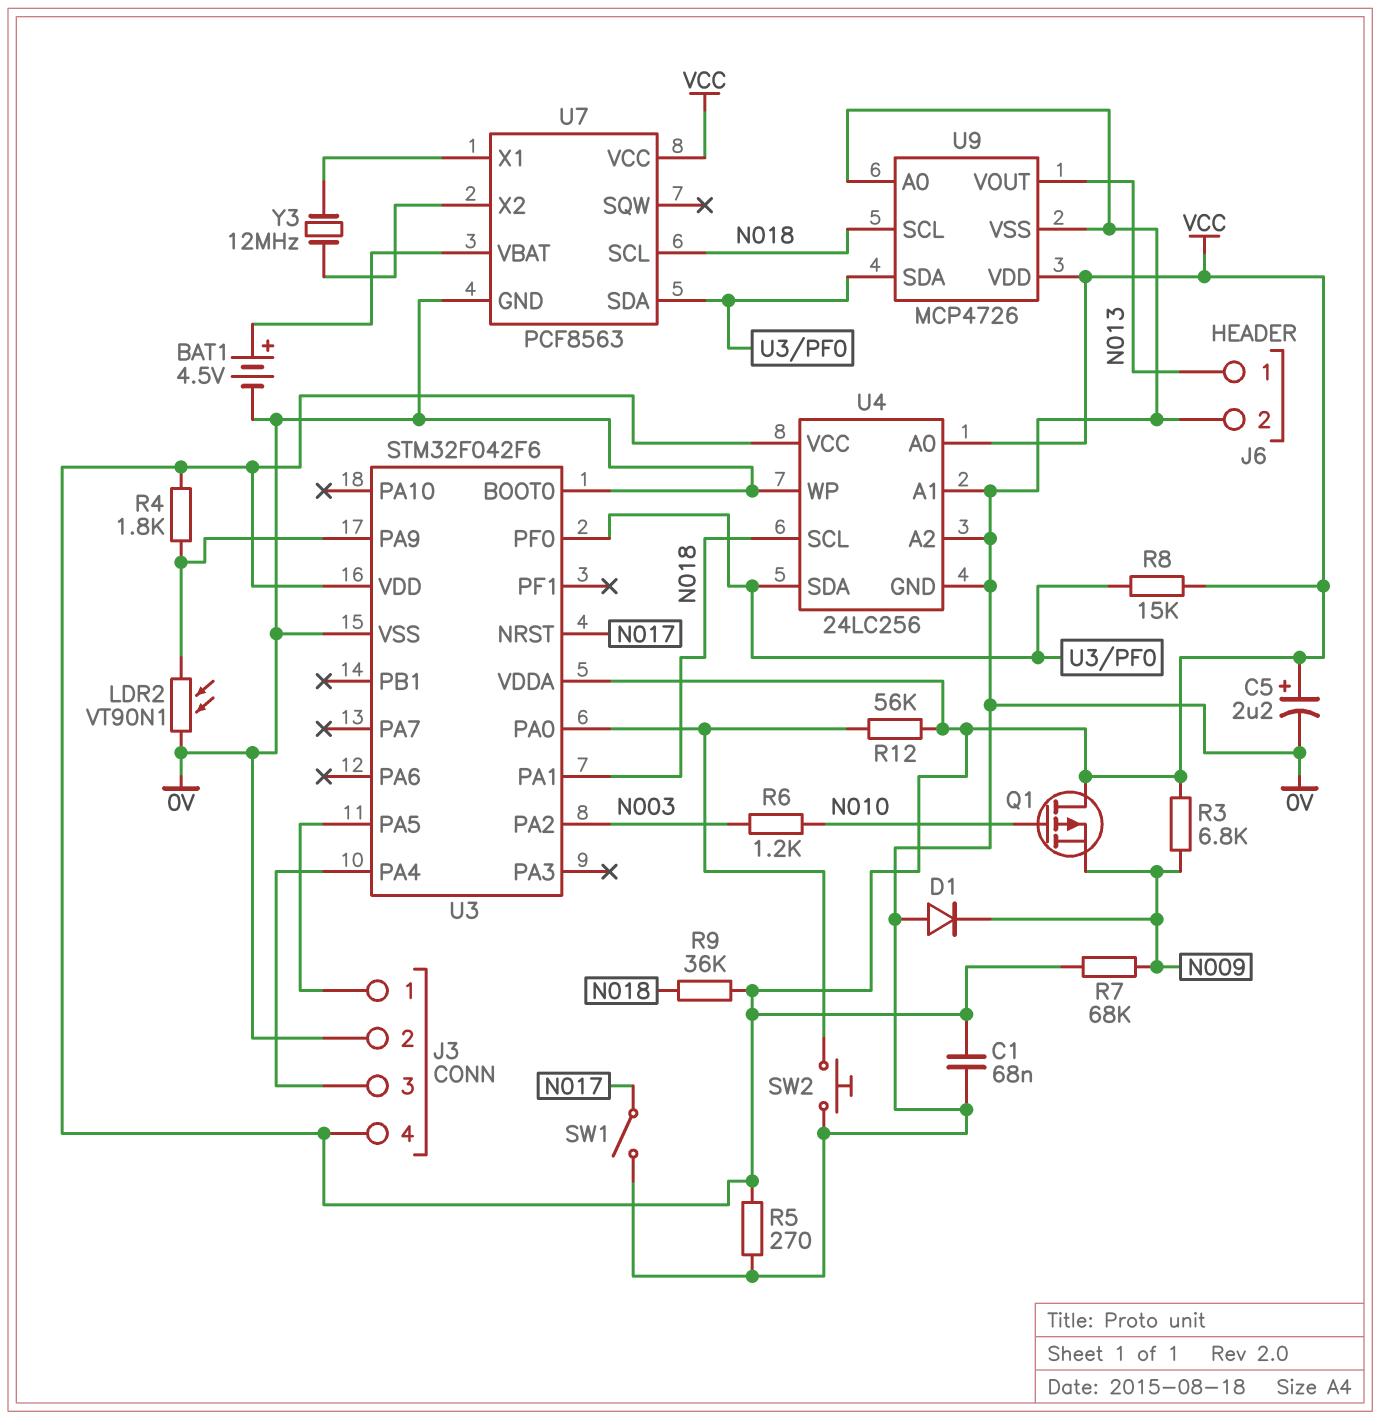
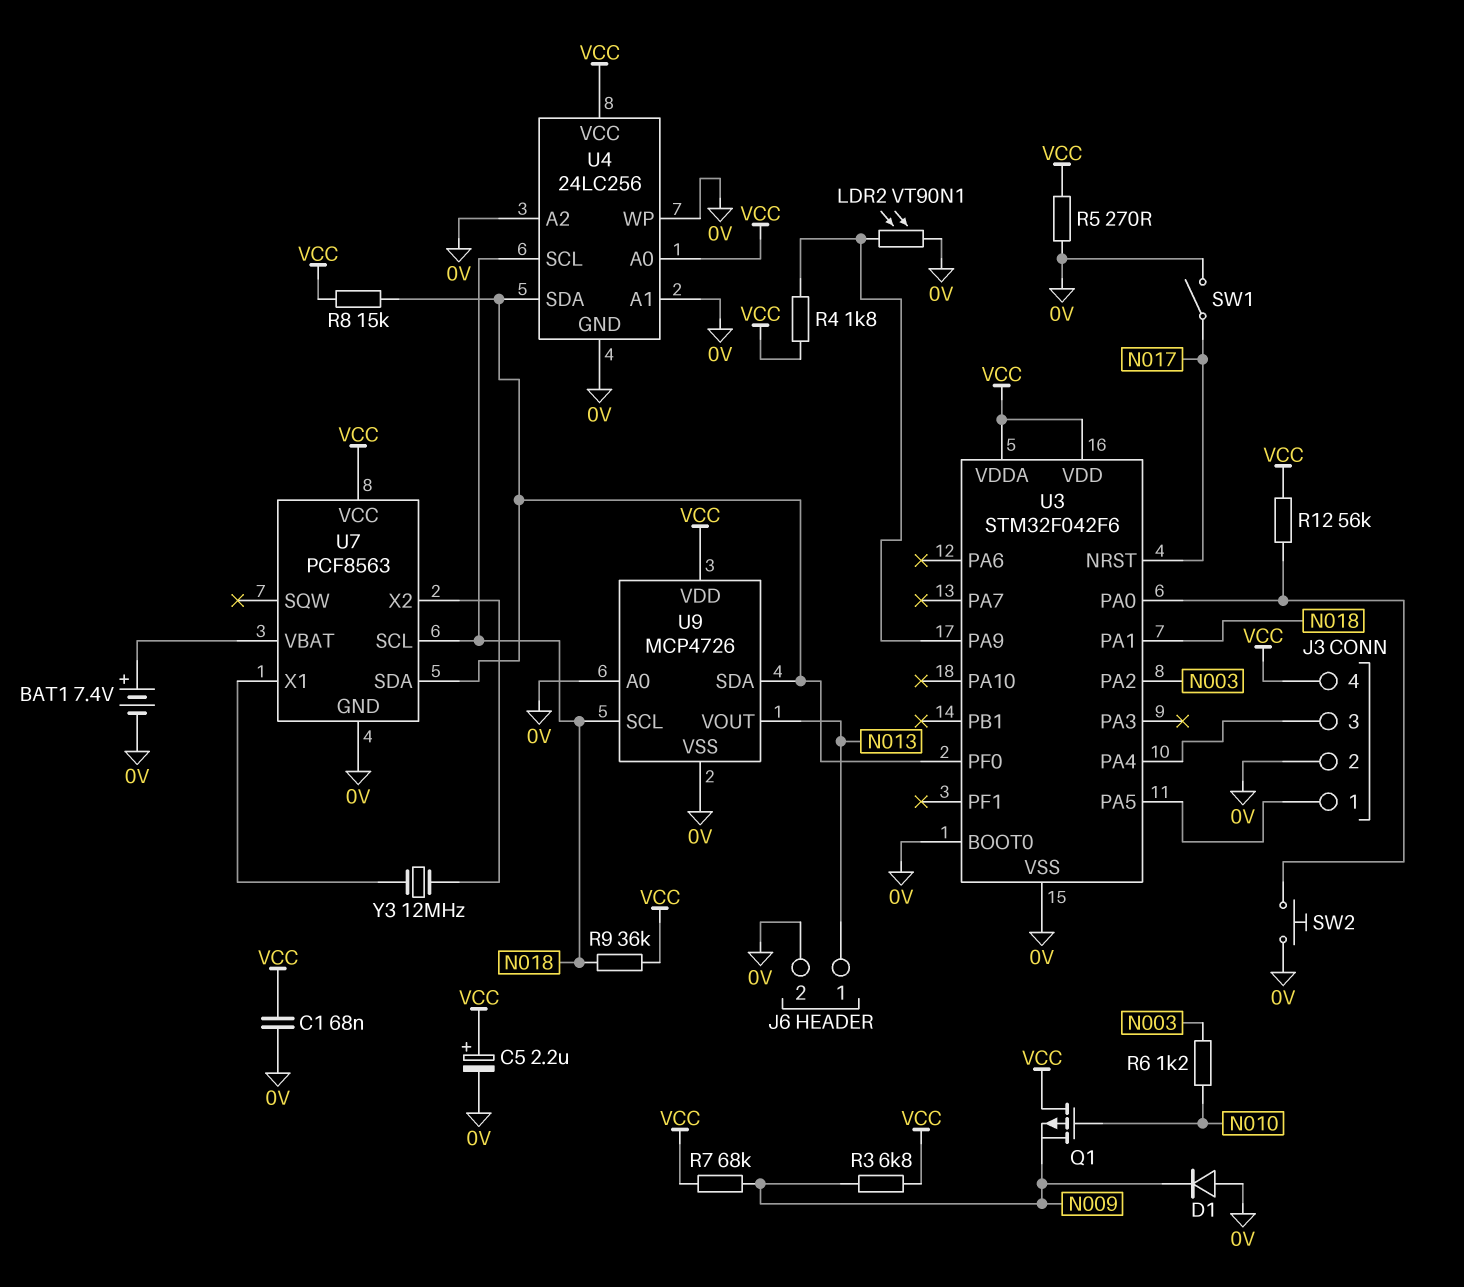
BAT1: 4.5V (plus U7/VBAT, minus 0V) -> 7.4V (plus U7/VBAT, minus 0V)

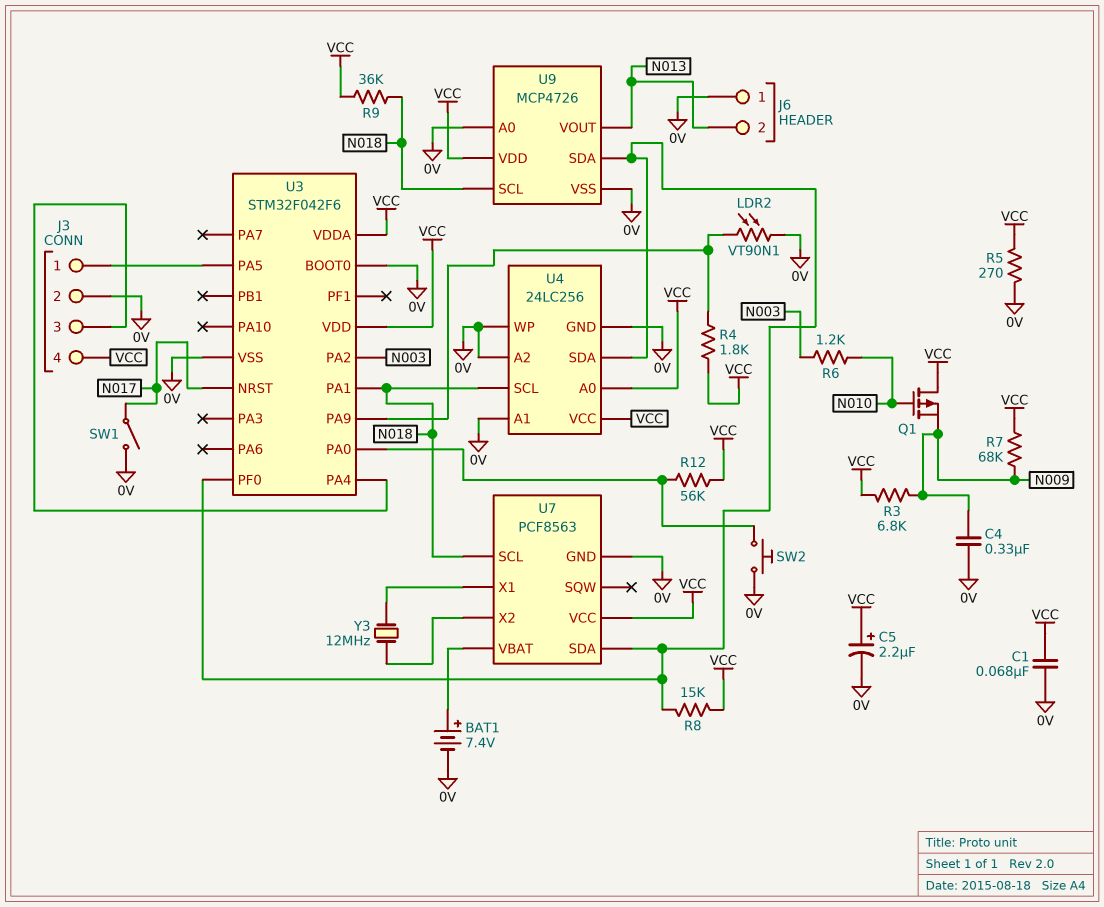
C4: none -> 330nF (0V, N009)
D1: diode (A 0V, K N009) -> none
J6 pin 1: N013 -> 0V
J6 pin 2: 0V -> N013

